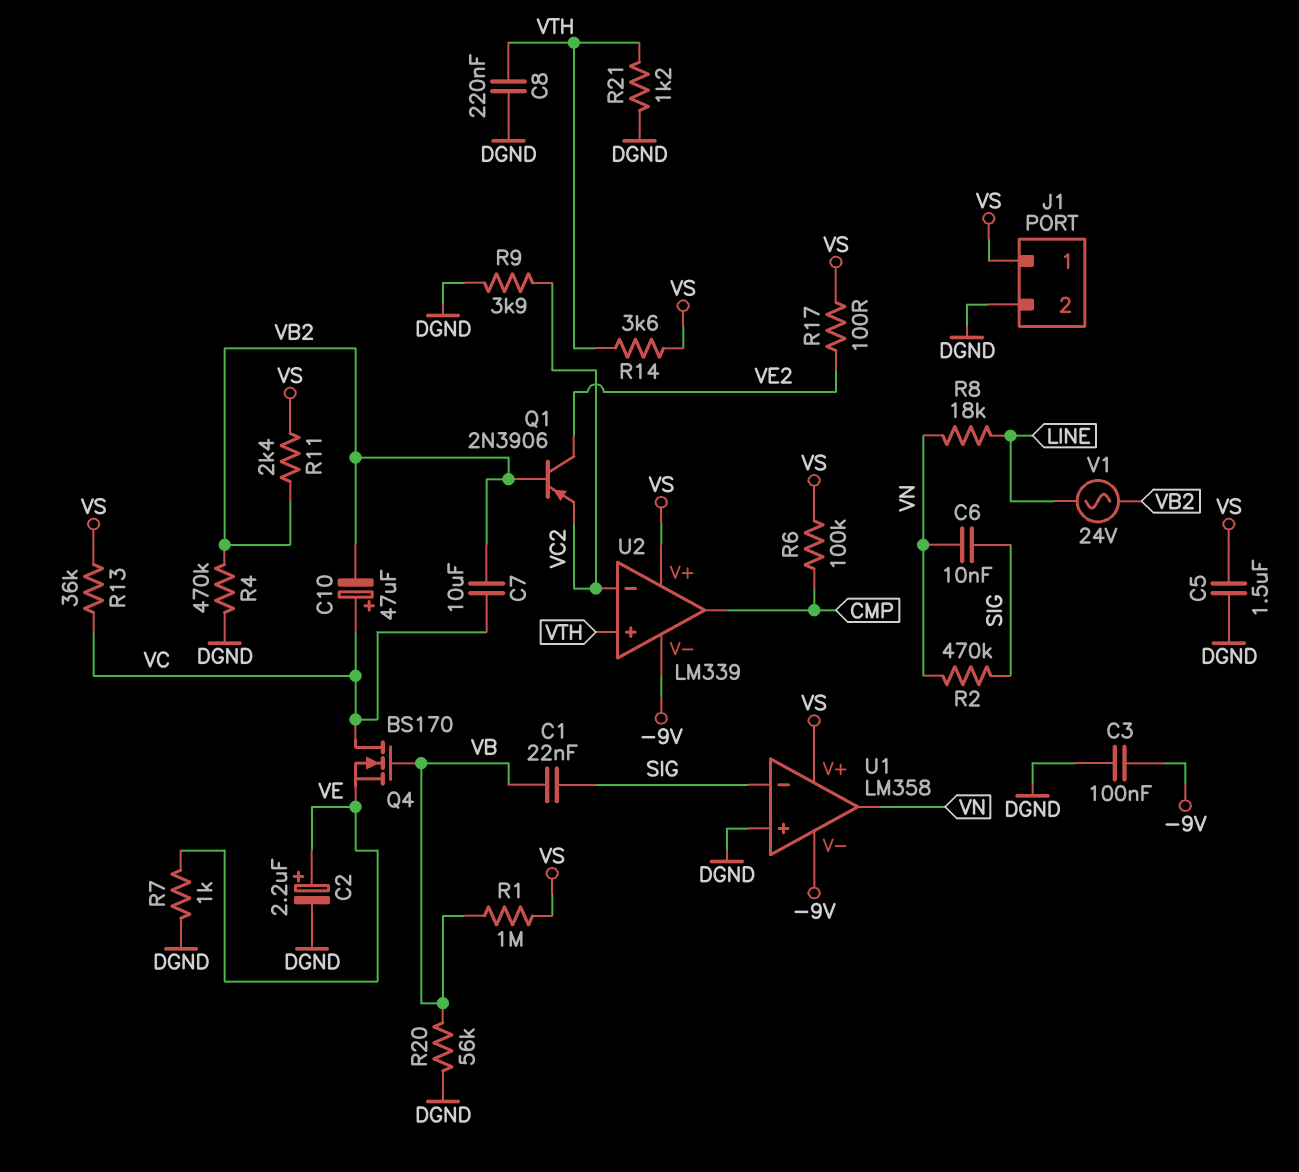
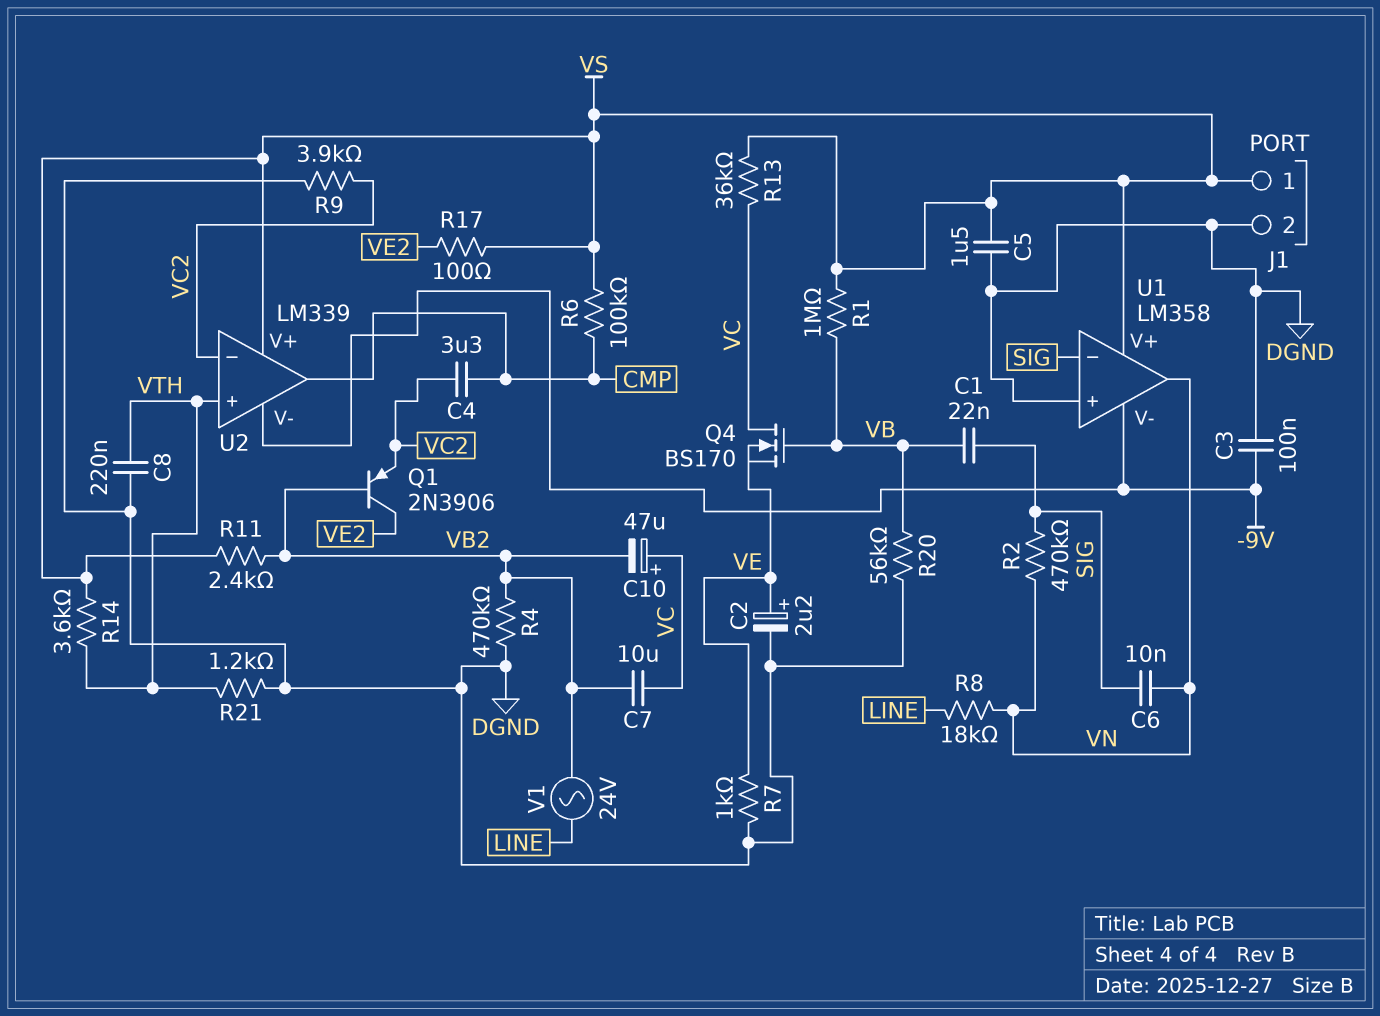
C4: none -> 3.3uF (CMP, VC2)

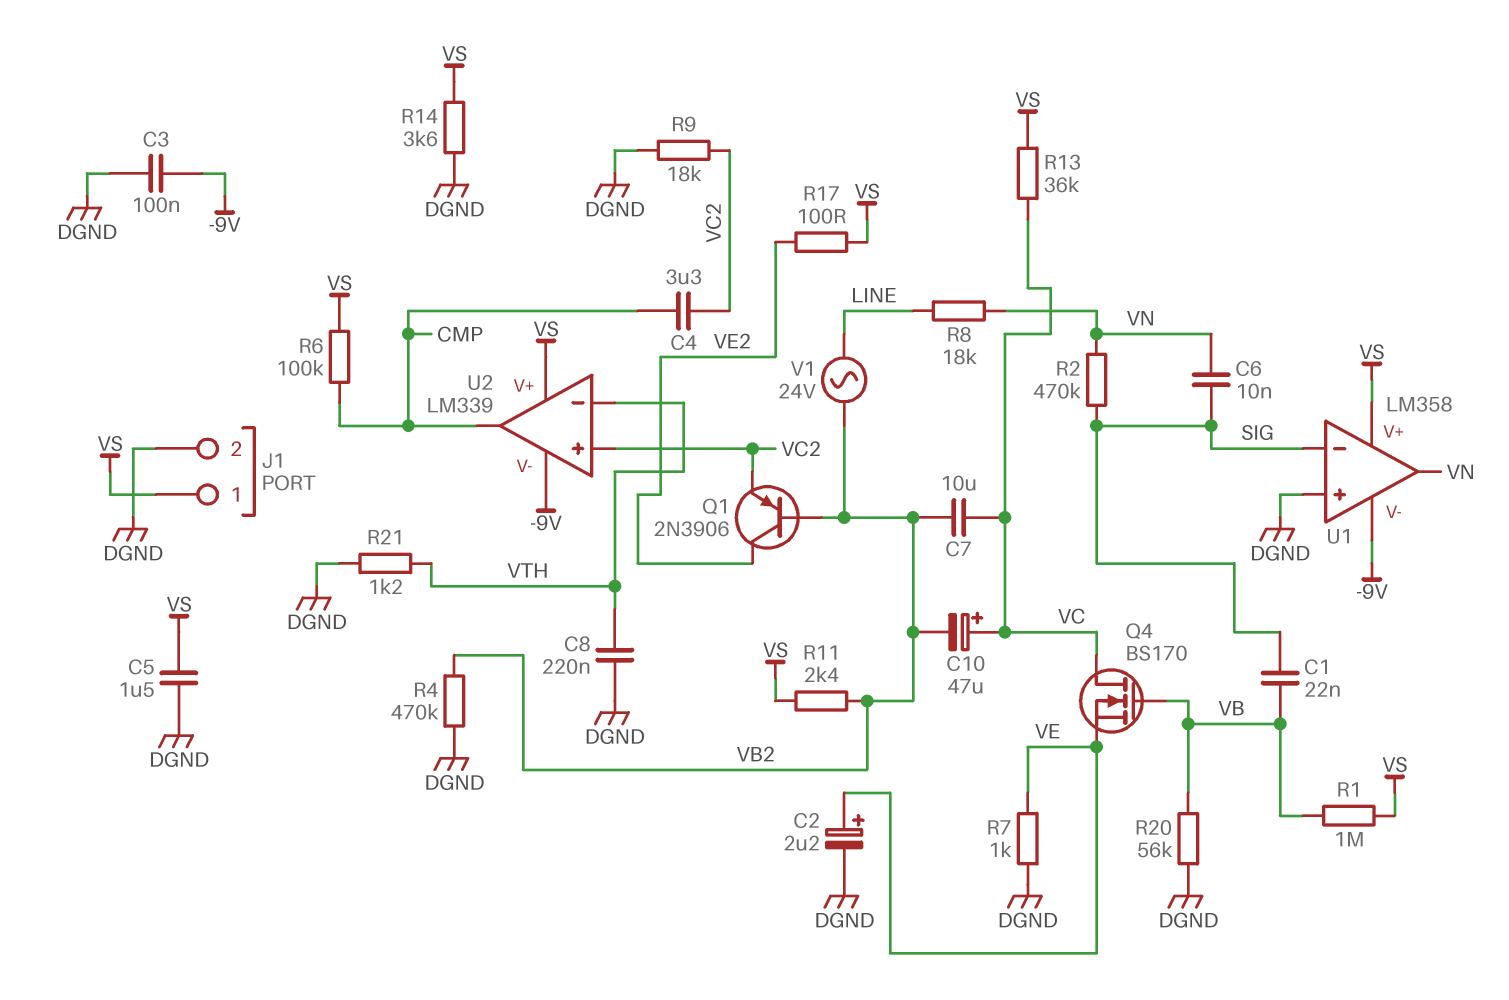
R9: 3.9k (DGND, VC2) -> 18k (DGND, VC2)
R14: 3.6k (VS, VTH) -> 3.6k (DGND, VS)
U2 pin in+: VTH -> VC2
U2 pin in-: VC2 -> VTH

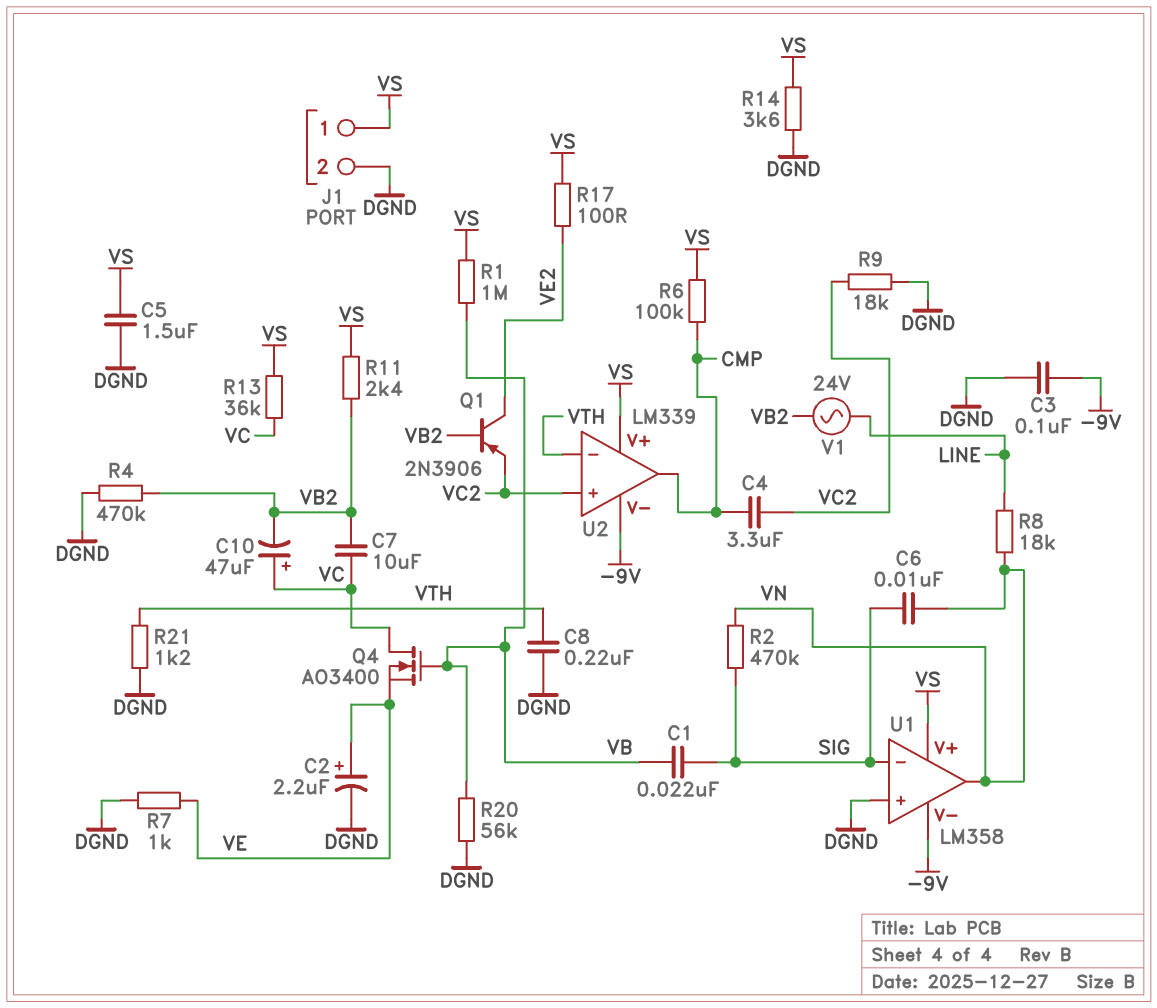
Q4: NMOS BS170 (G VB, D VC, S VE) -> NMOS AO3400 (G VB, D VC, S VE)

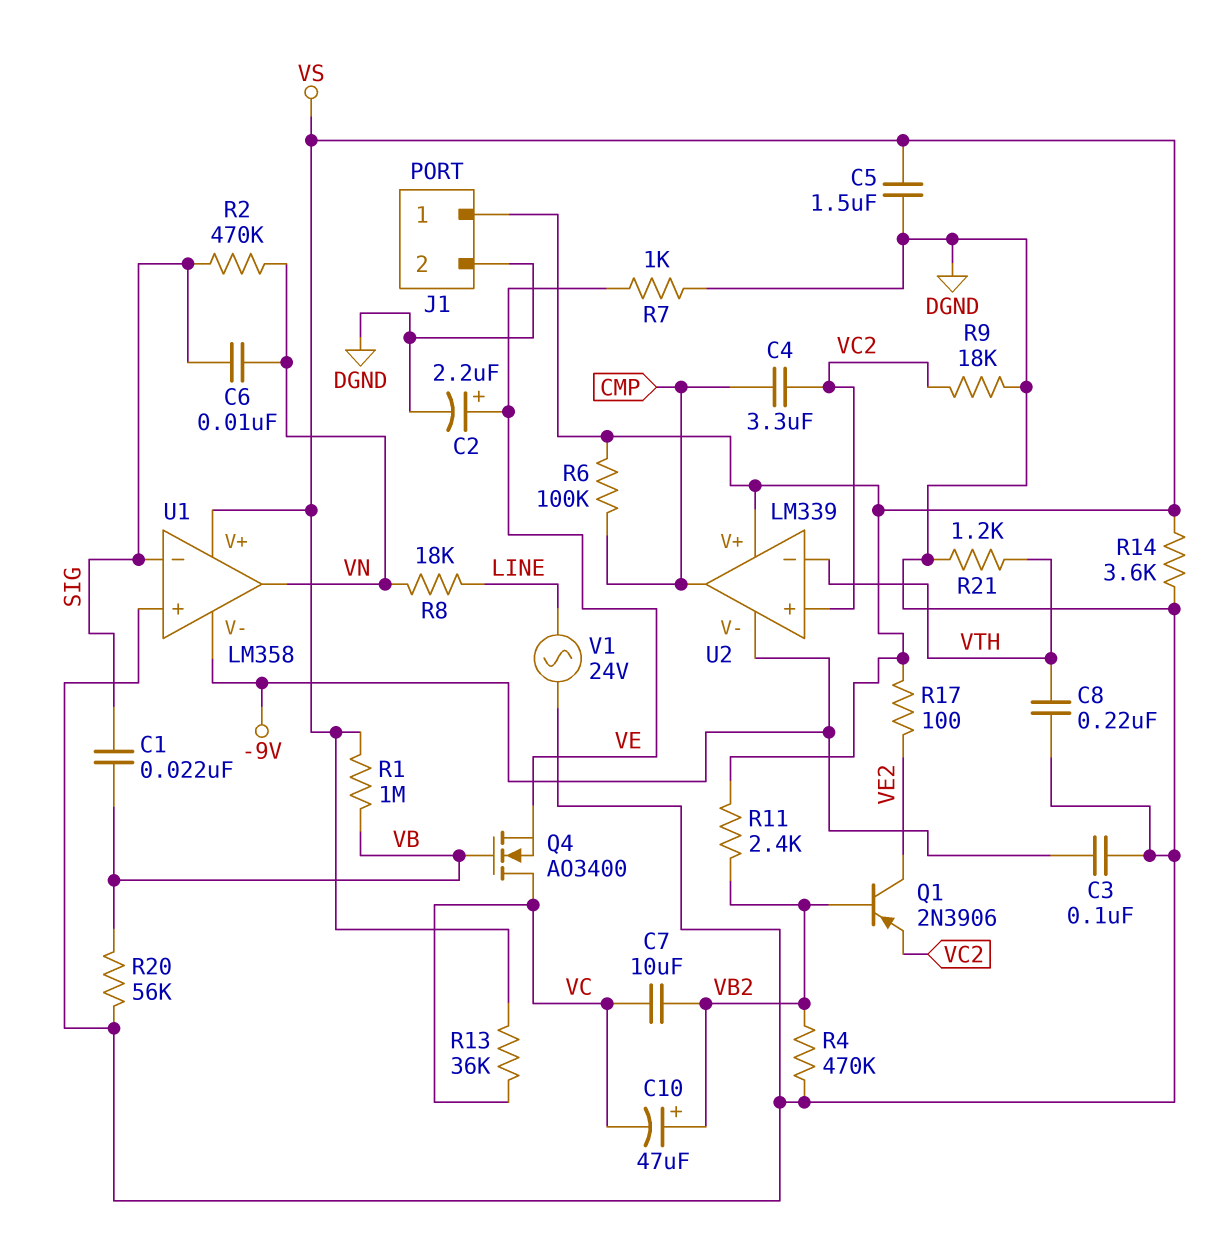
C10: 47uF (plus VC, minus VB2) -> 47uF (plus VB2, minus VC)
V1: AC 24V (LINE, VB2) -> AC 24V (DGND, LINE)

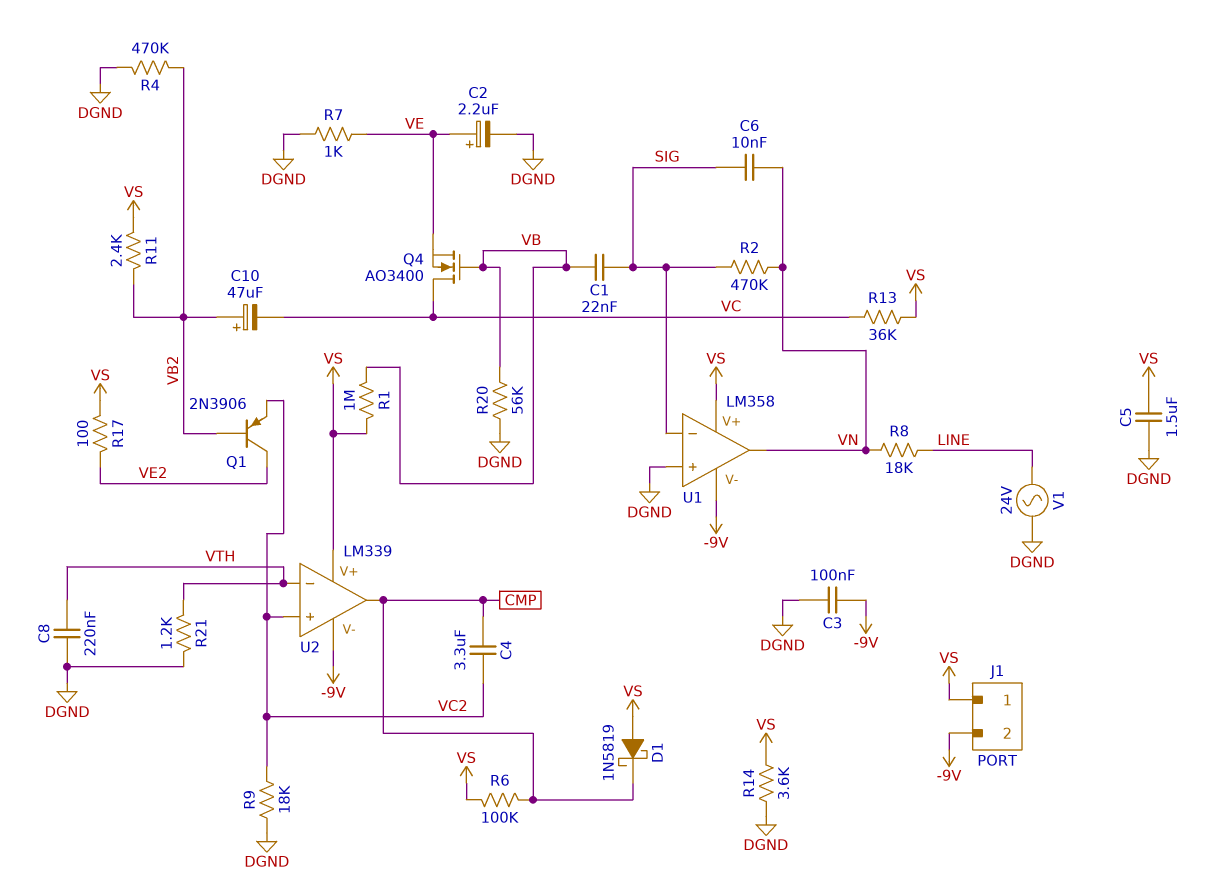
C7: 10uF (VB2, VC) -> none
D1: none -> schottky 1N5819 (A VS, K CMP)
J1 pin 2: DGND -> -9V

